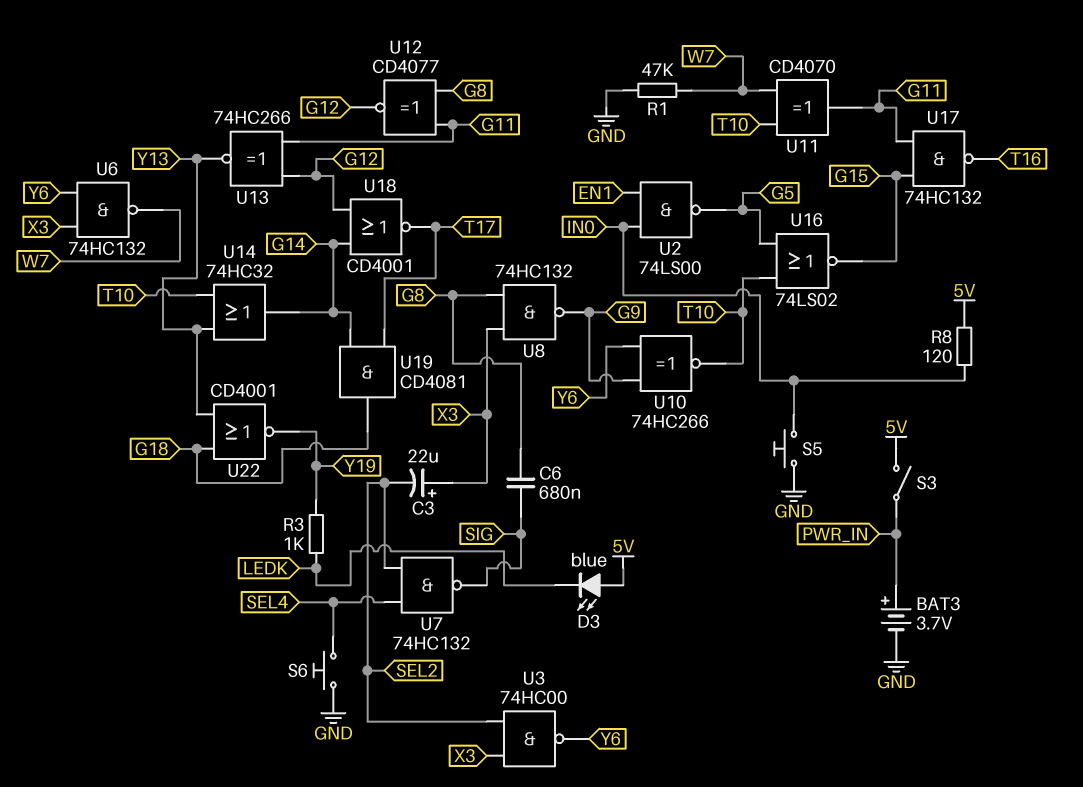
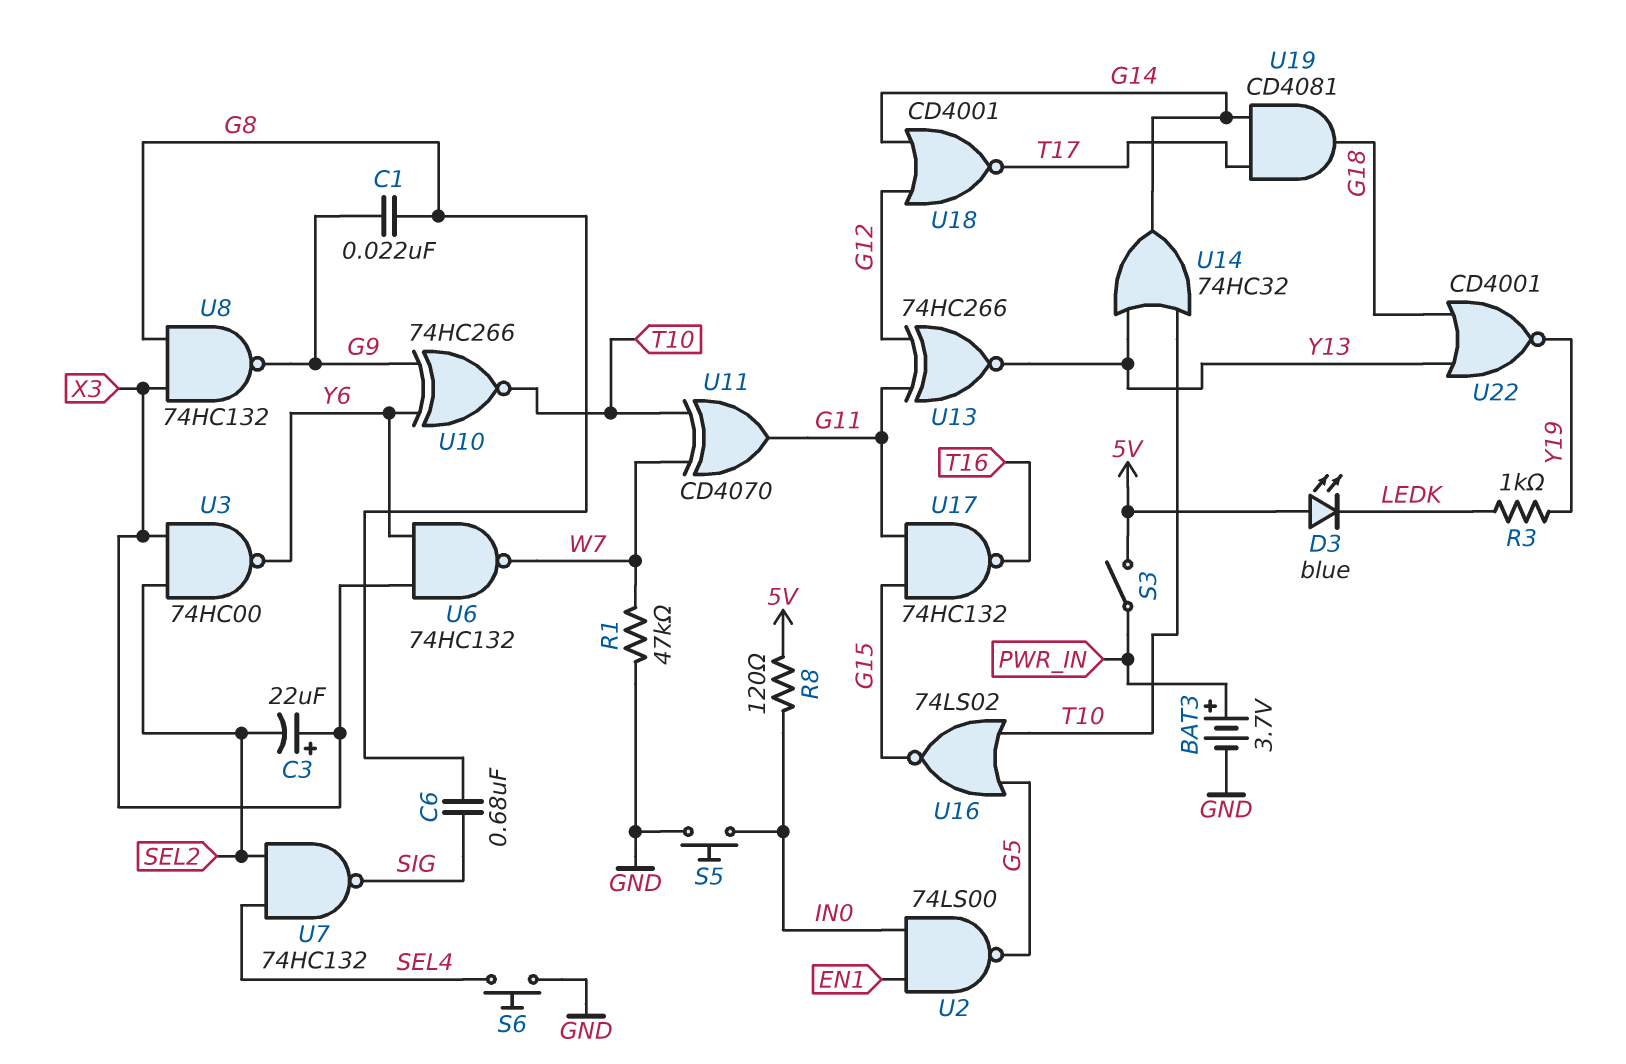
C1: none -> 22nF (G8, G9)
U12: XNOR CD4077 (in G8, in G11, out G12) -> none

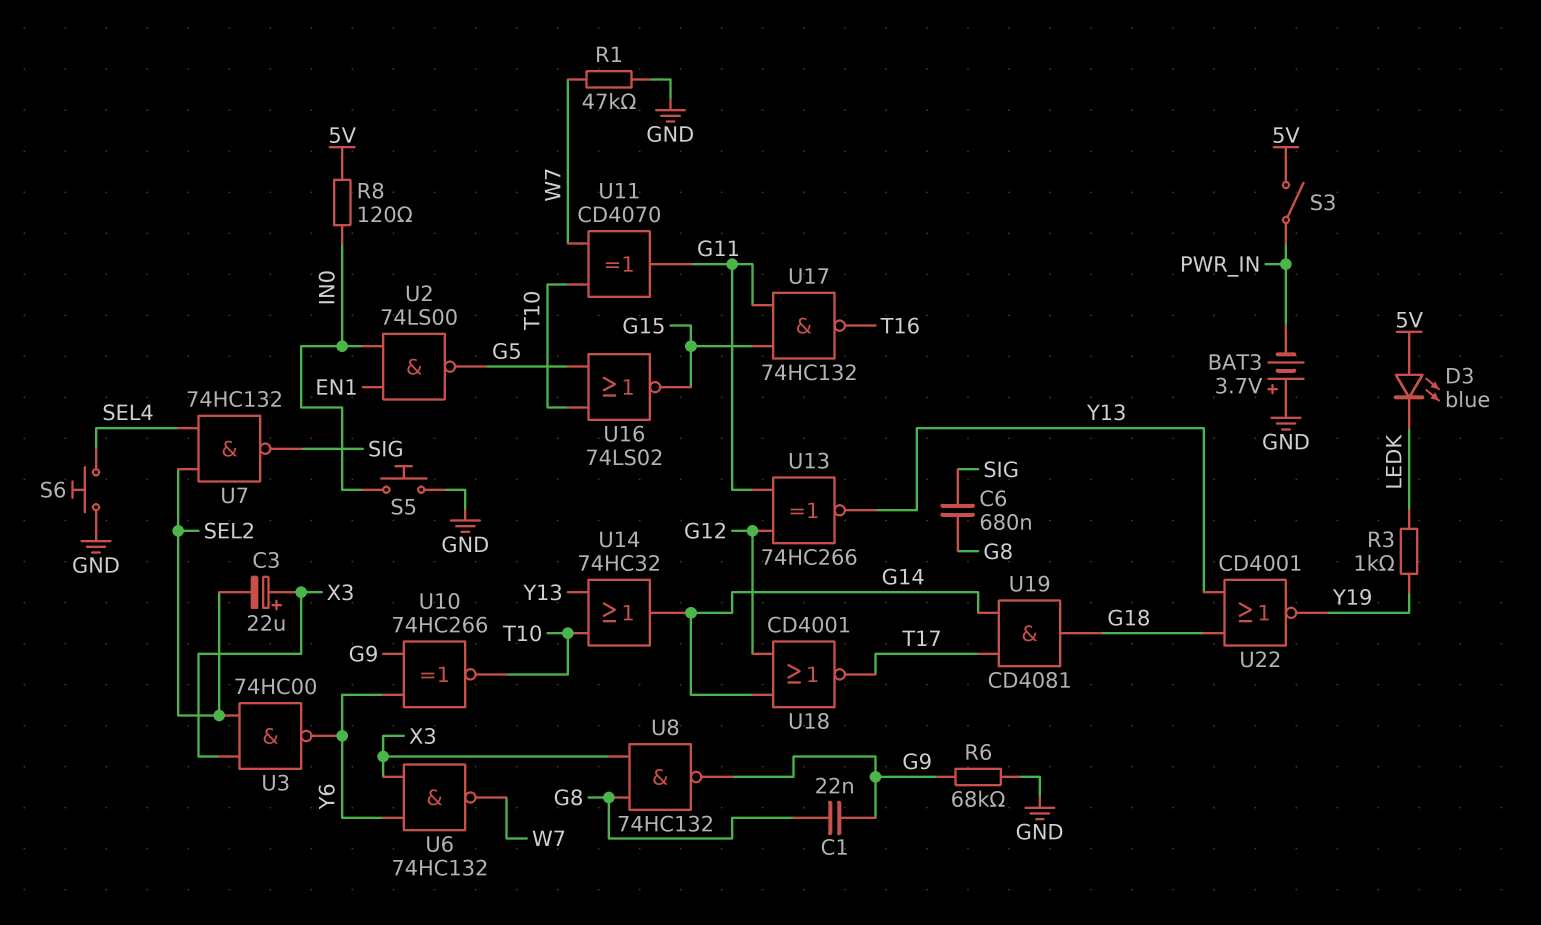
BAT3: 3.7V (plus PWR_IN, minus GND) -> 3.7V (plus GND, minus PWR_IN)
R6: none -> 68k (G9, GND)

